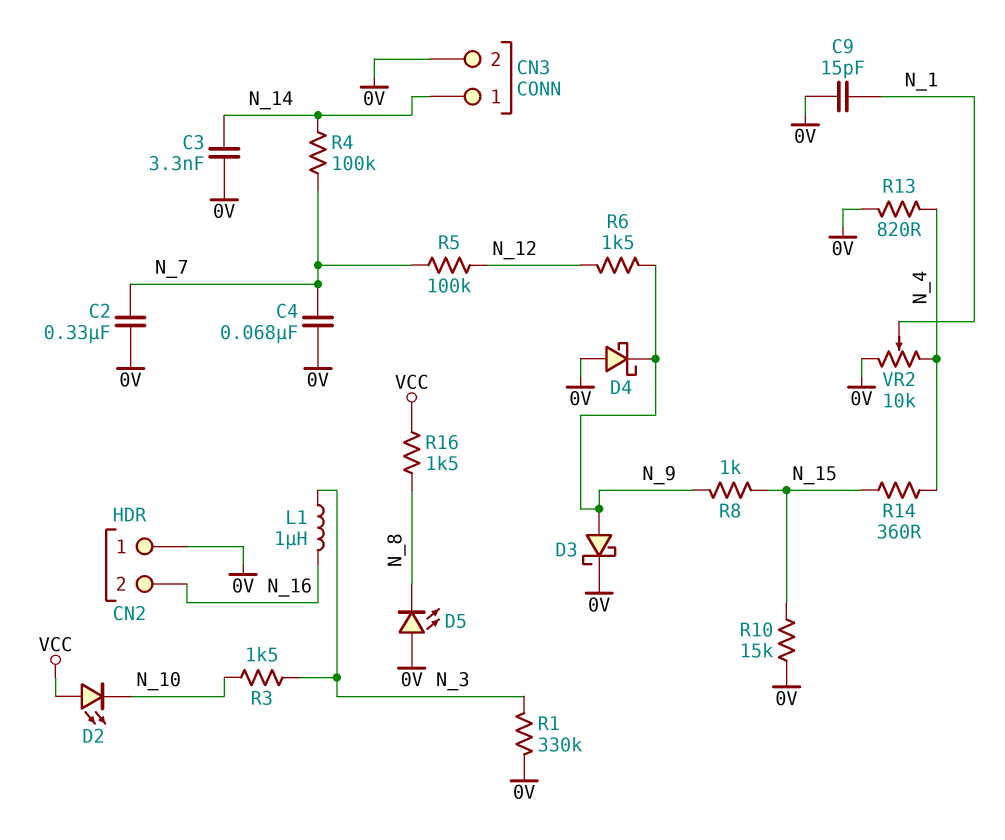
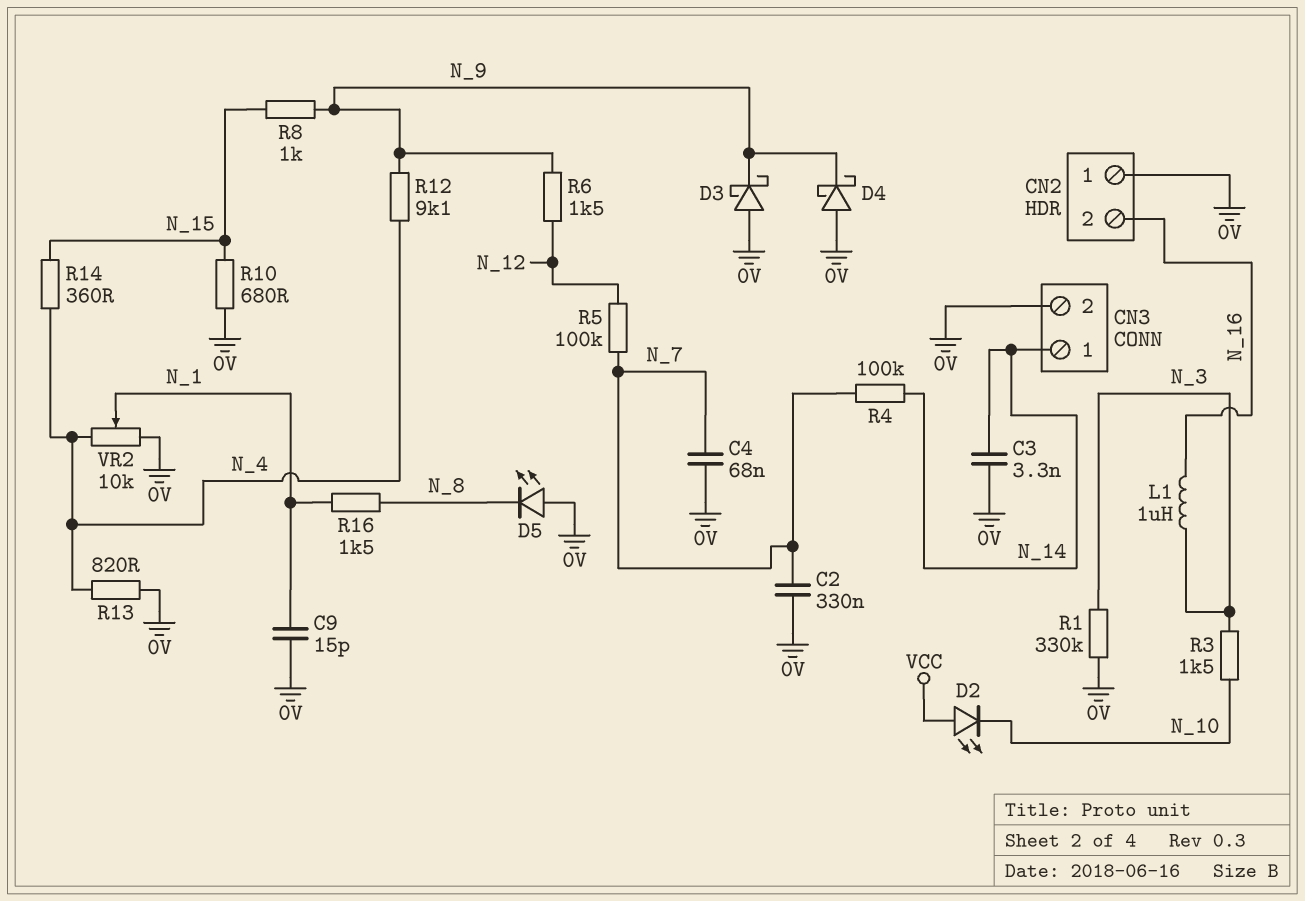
D3: schottky (A N_9, K 0V) -> schottky (A 0V, K N_9)
R10: 15k (0V, N_15) -> 680 (0V, N_15)
R12: none -> 9.1k (N_4, N_9)
R16: 1.5k (N_8, VCC) -> 1.5k (N_1, N_8)

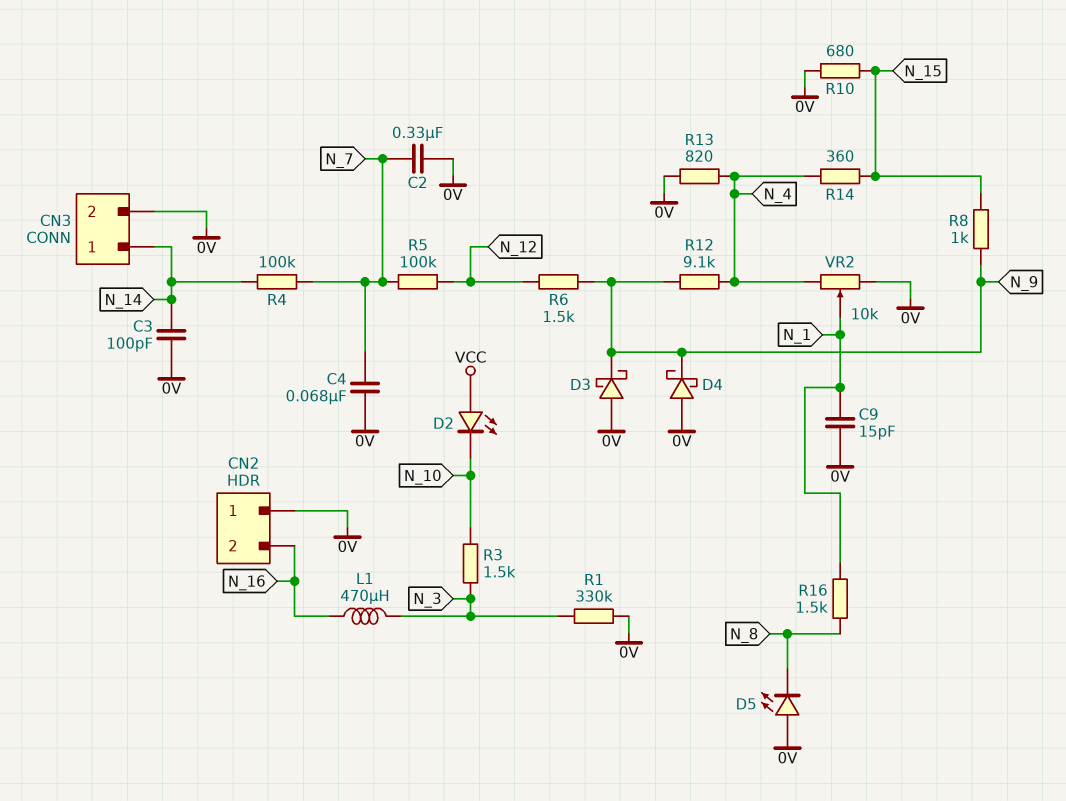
C3: 3.3nF (0V, N_14) -> 100pF (0V, N_14)
L1: 1uH (N_3, N_16) -> 470uH (N_3, N_16)

